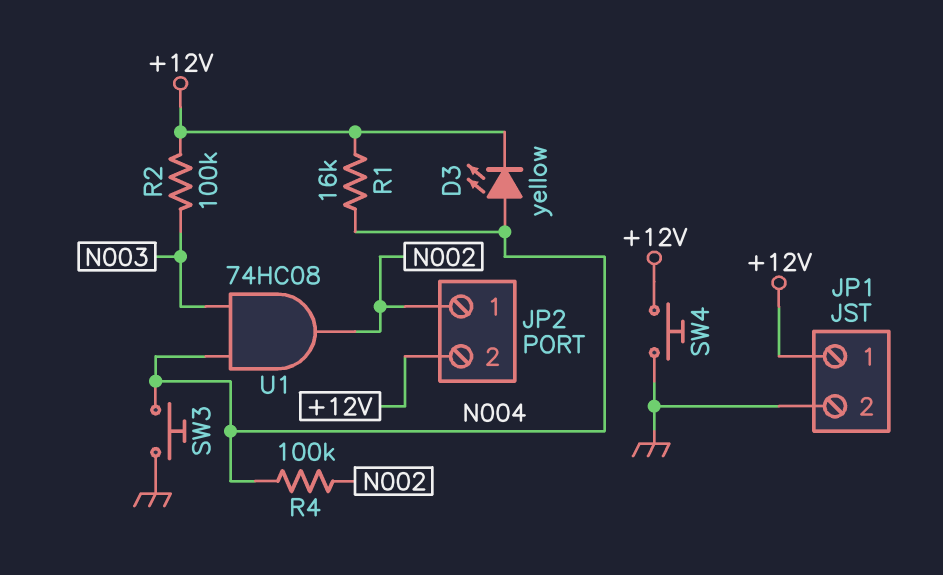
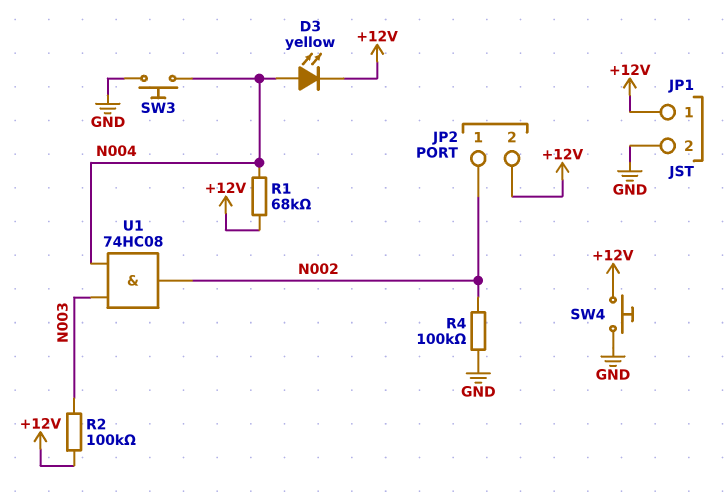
R1: 16k (+12V, N004) -> 68k (+12V, N004)
R4: 100k (N002, N004) -> 100k (GND, N002)

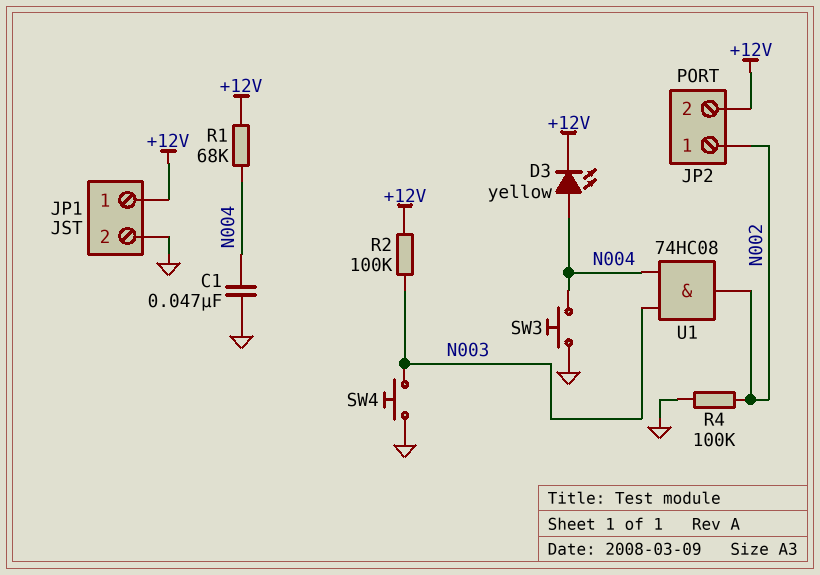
C1: none -> 47nF (GND, N004)
SW4: button (+12V, GND) -> button (GND, N003)

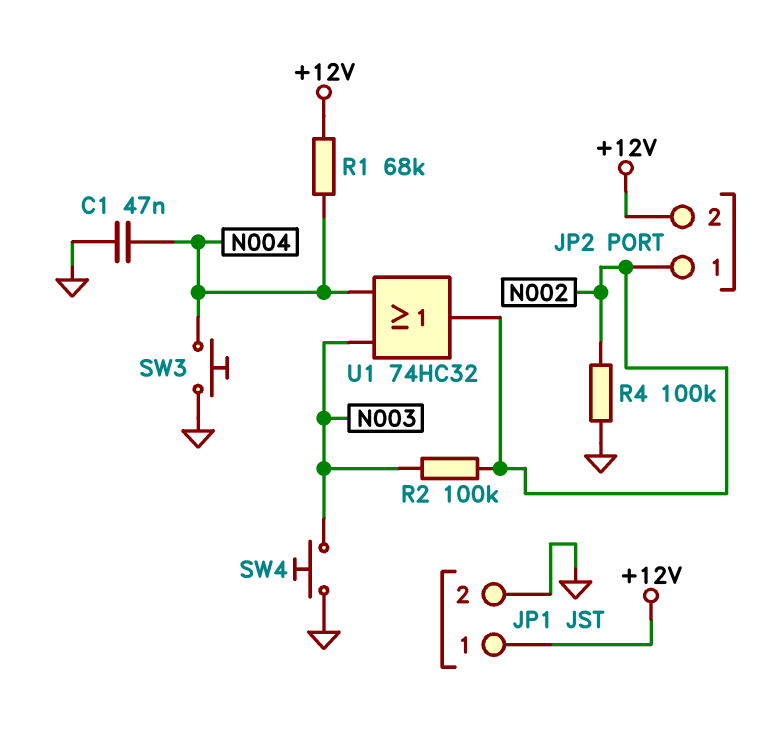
D3: LED yellow (A N004, K +12V) -> none
R2: 100k (+12V, N003) -> 100k (N002, N003)
U1: AND 74HC08 (in N003, in N004, out N002) -> OR 74HC32 (in N003, in N004, out N002)

